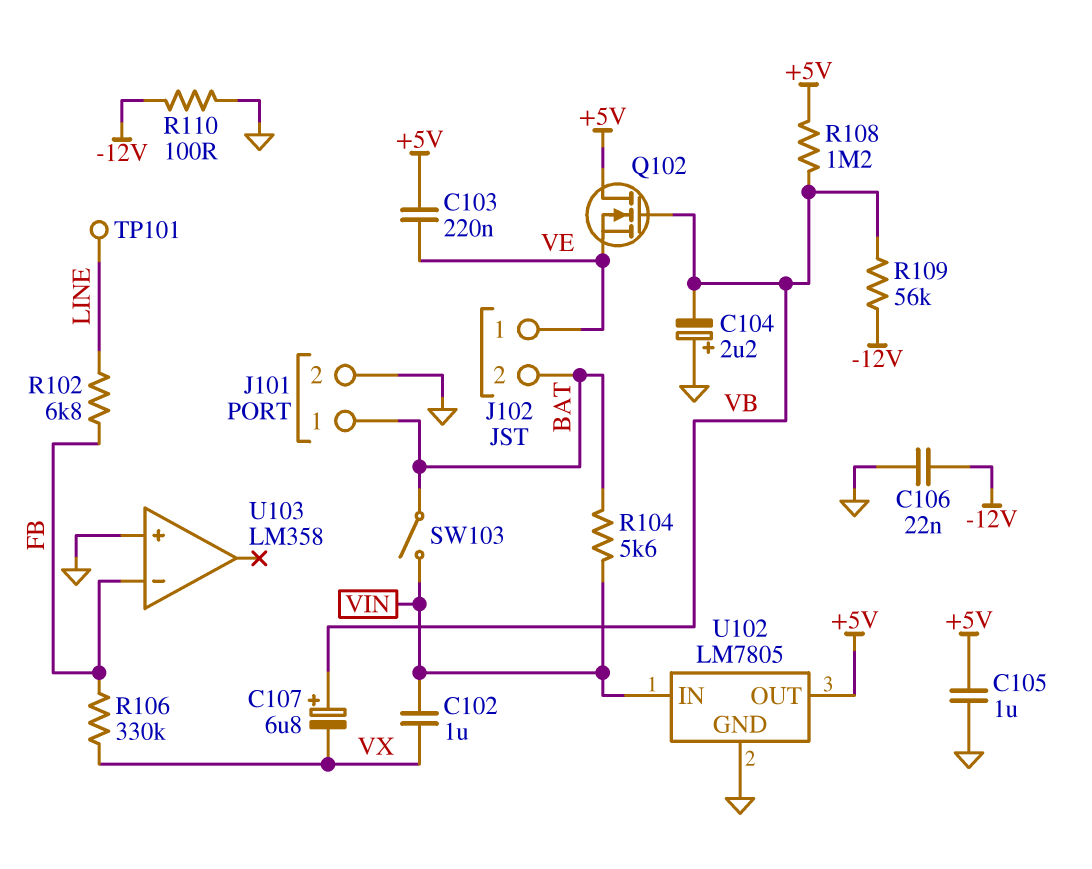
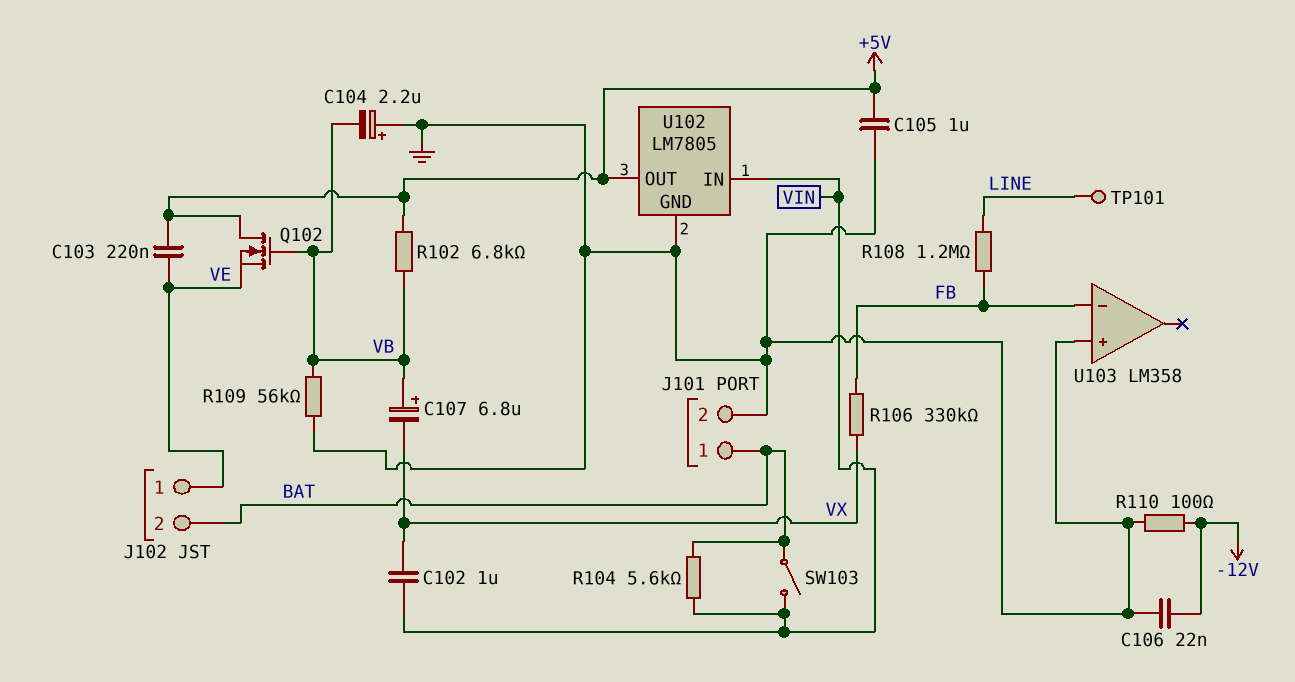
R102: 6.8k (FB, LINE) -> 6.8k (+5V, VB)
R108: 1.2M (+5V, VB) -> 1.2M (FB, LINE)
R109: 56k (-12V, VB) -> 56k (GND, VB)

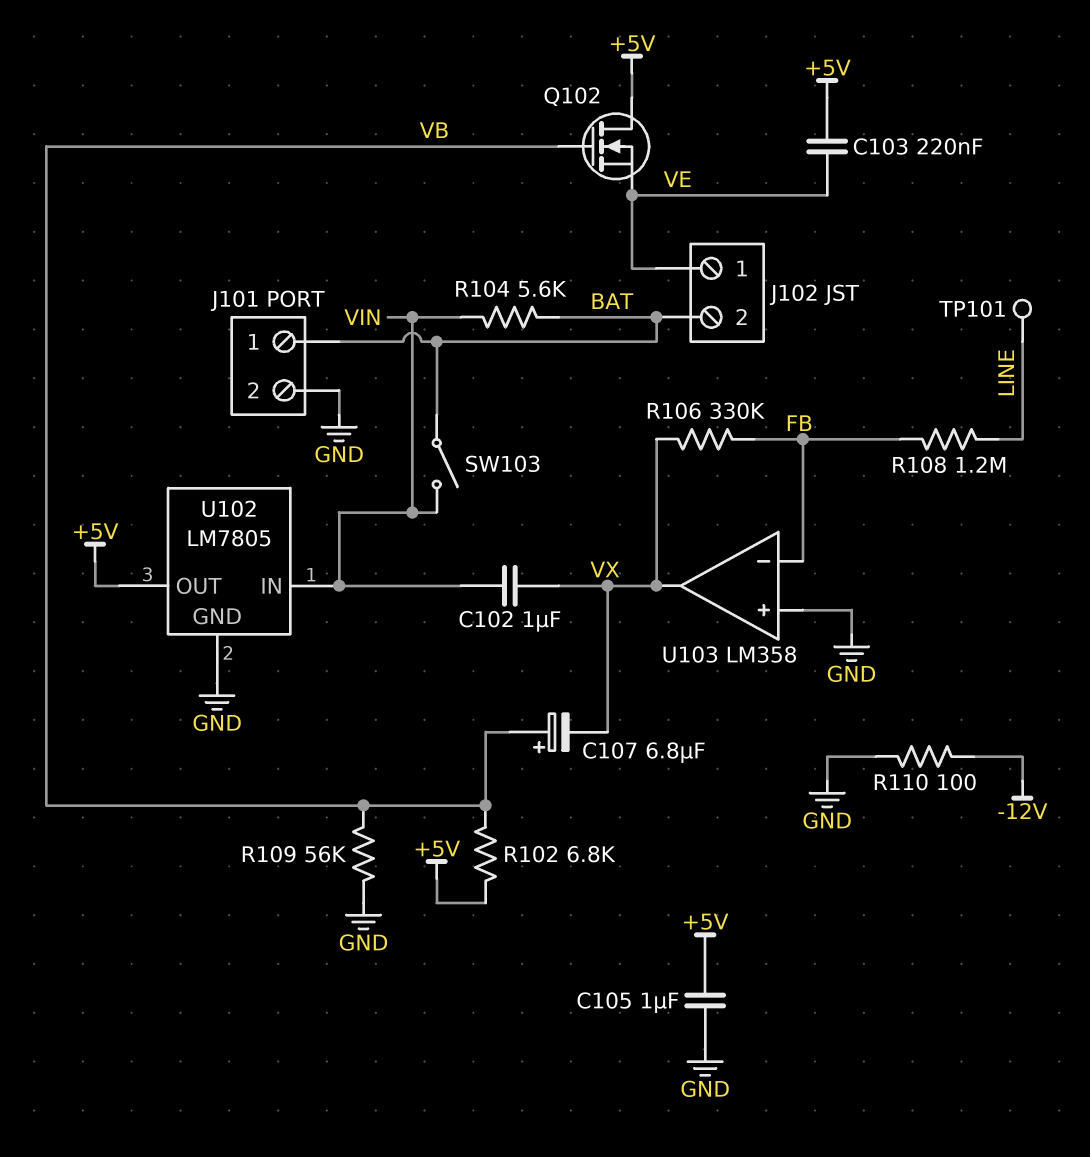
C104: 2.2uF (plus GND, minus VB) -> none
C106: 22nF (-12V, GND) -> none
U103 pin out: none -> VX

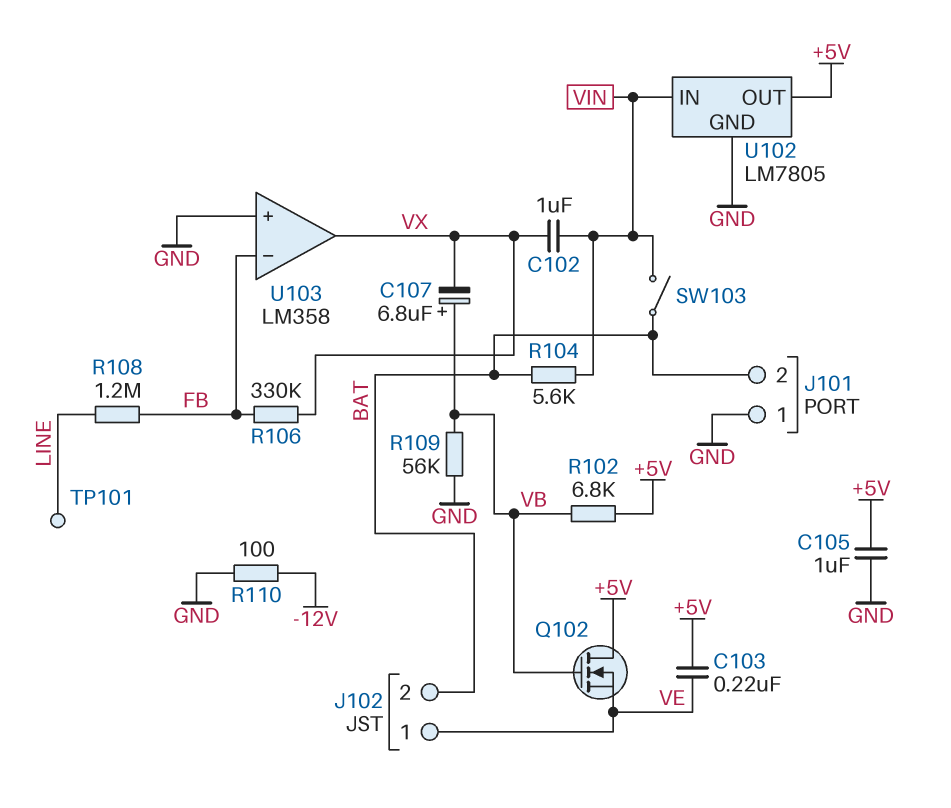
J101 pin 1: BAT -> GND
J101 pin 2: GND -> BAT

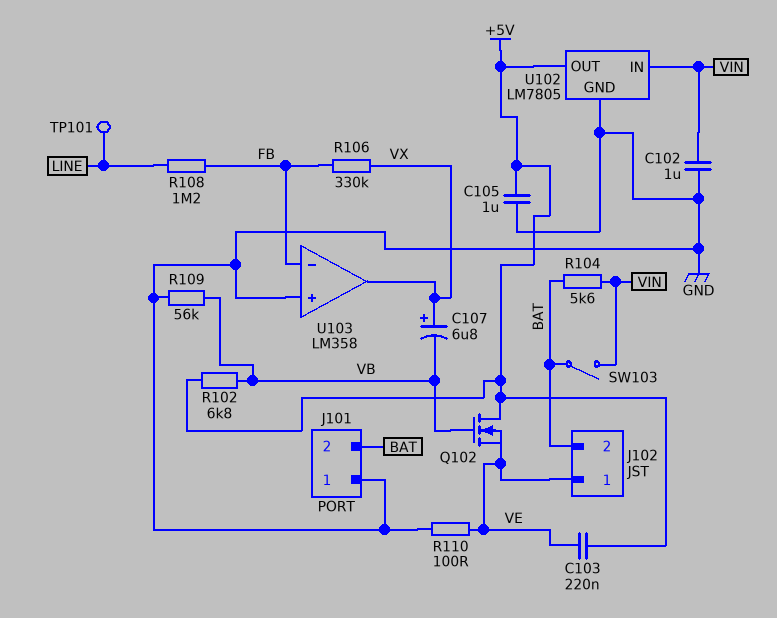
C102: 1uF (VIN, VX) -> 1uF (GND, VIN)
C107: 6.8uF (plus VB, minus VX) -> 6.8uF (plus VX, minus VB)
R110: 100 (-12V, GND) -> 100 (GND, VE)

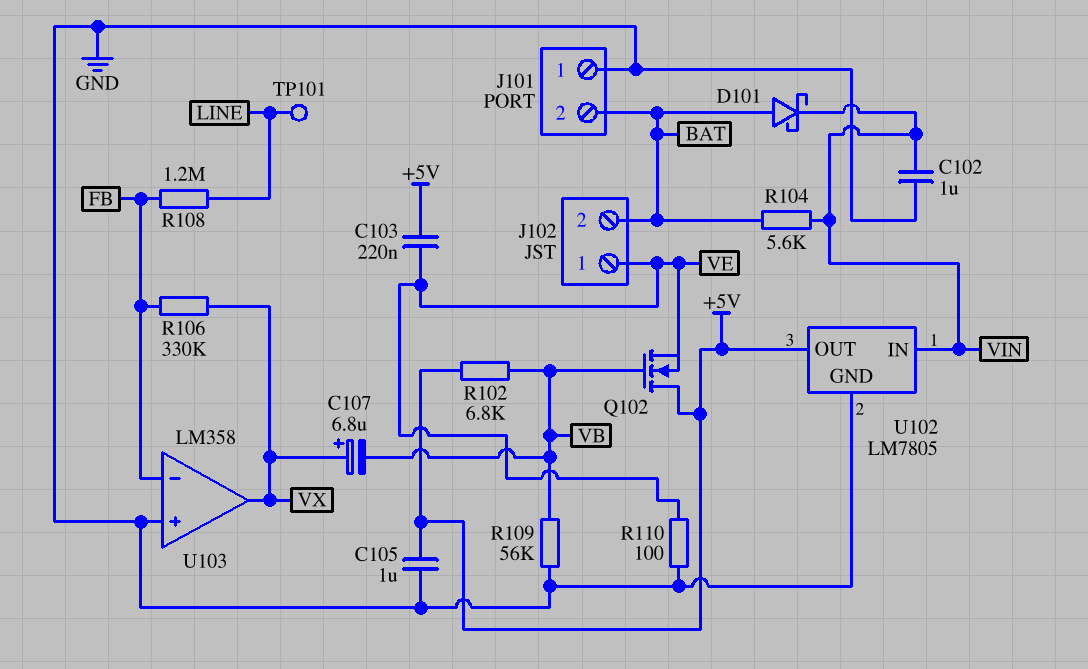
D101: none -> schottky (A BAT, K VIN)
SW103: switch (BAT, VIN) -> none

